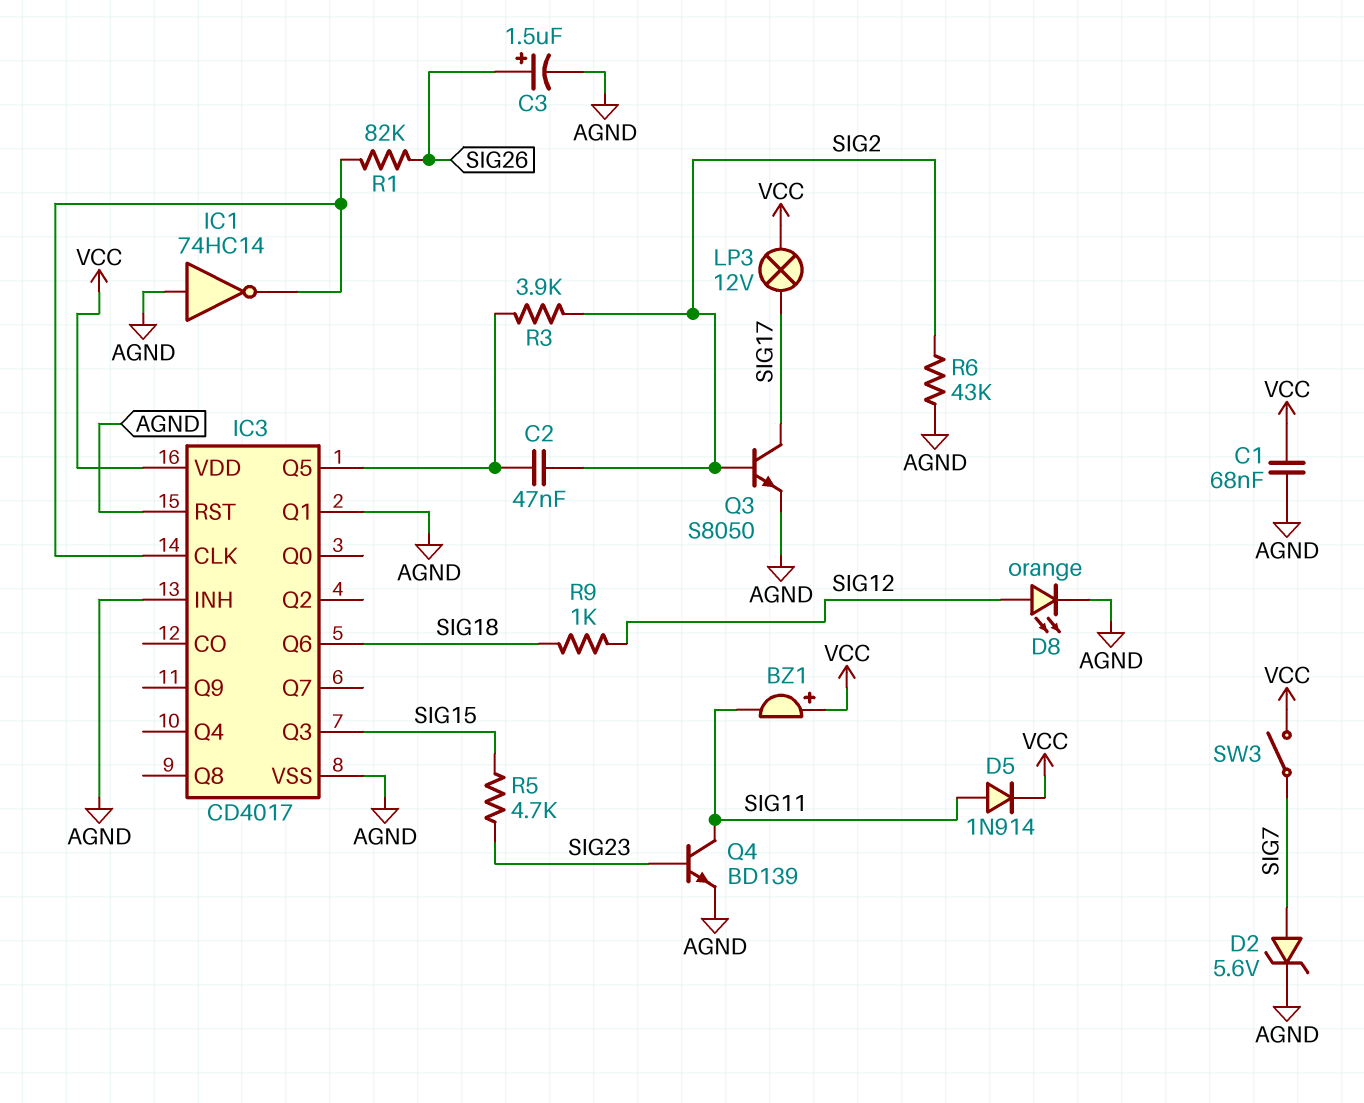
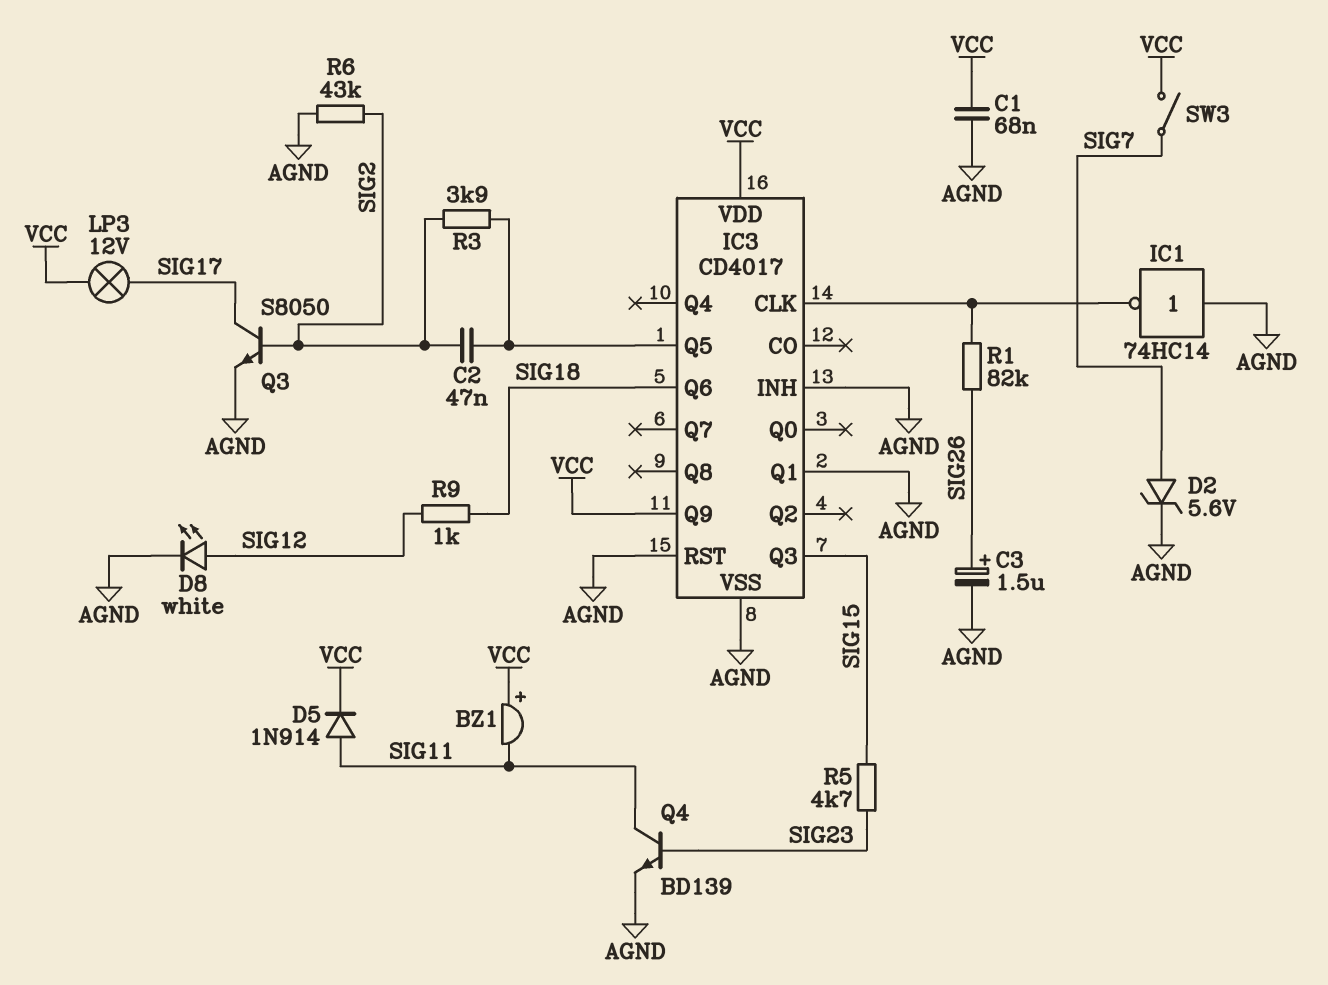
D8: LED orange (A SIG12, K AGND) -> LED white (A SIG12, K AGND)
IC3 pin Q9: none -> VCC

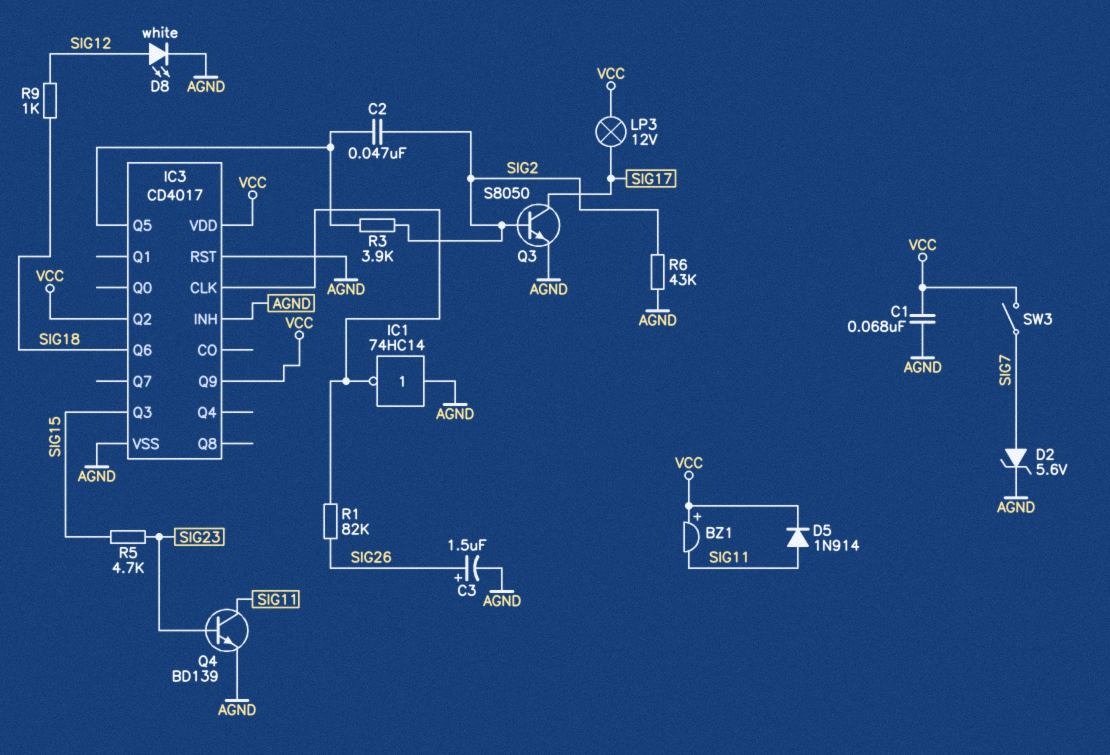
IC3 pin Q1: AGND -> none
IC3 pin Q2: none -> VCC

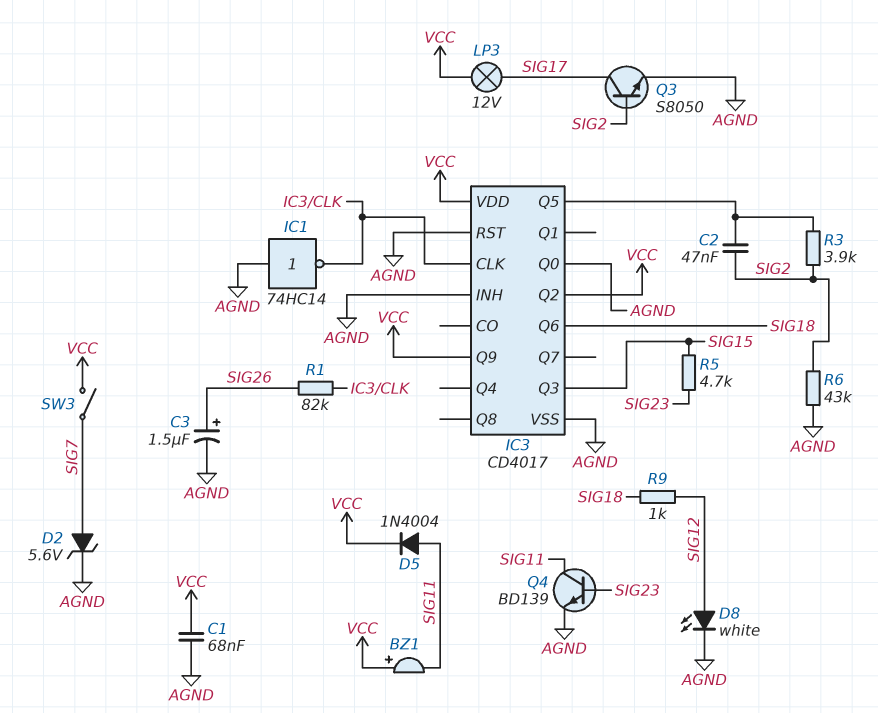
D5: diode 1N914 (A SIG11, K VCC) -> diode 1N4004 (A SIG11, K VCC)
IC3 pin Q0: none -> AGND

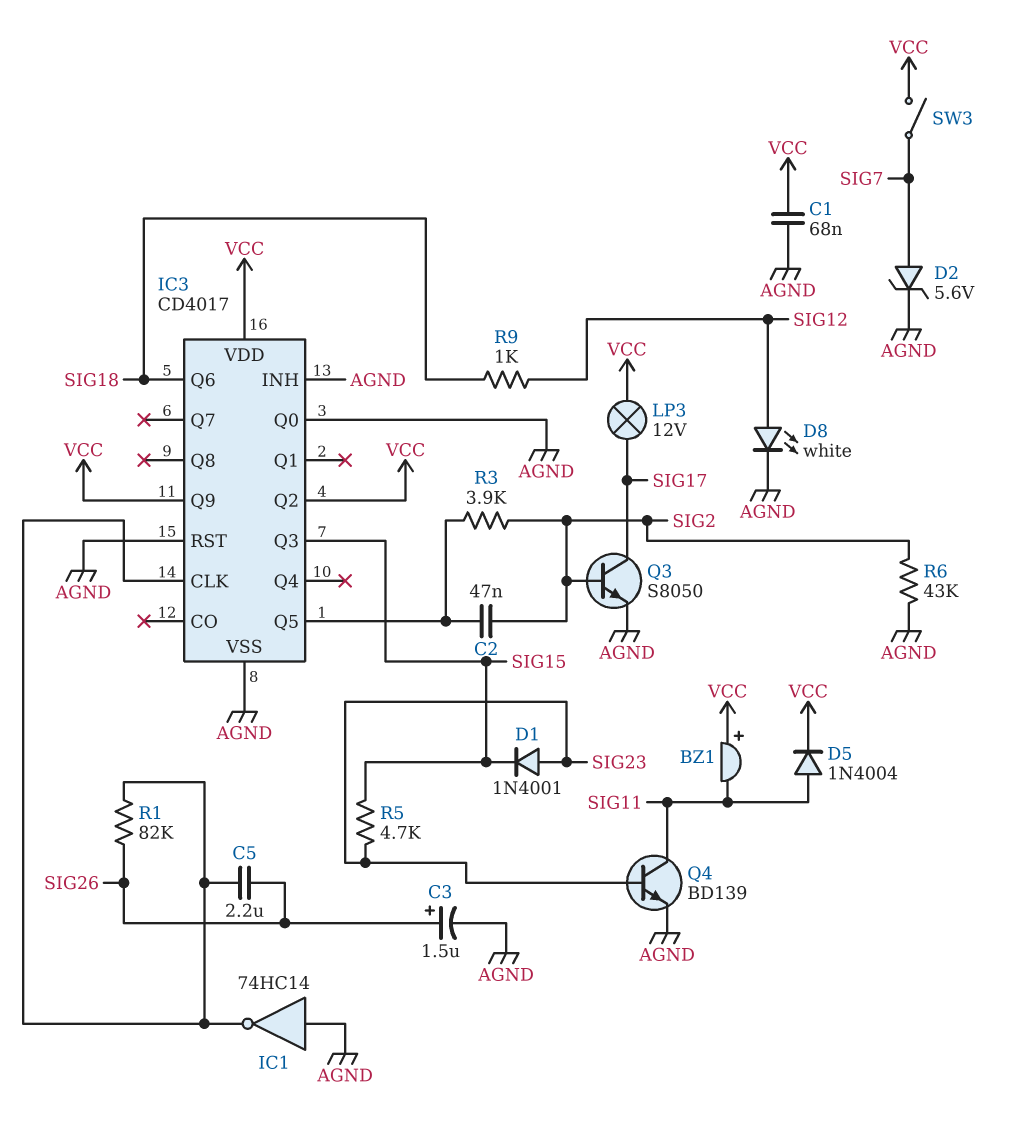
C5: none -> 2.2uF (IC3/CLK, SIG26)
D1: none -> diode 1N4001 (A SIG23, K SIG15)

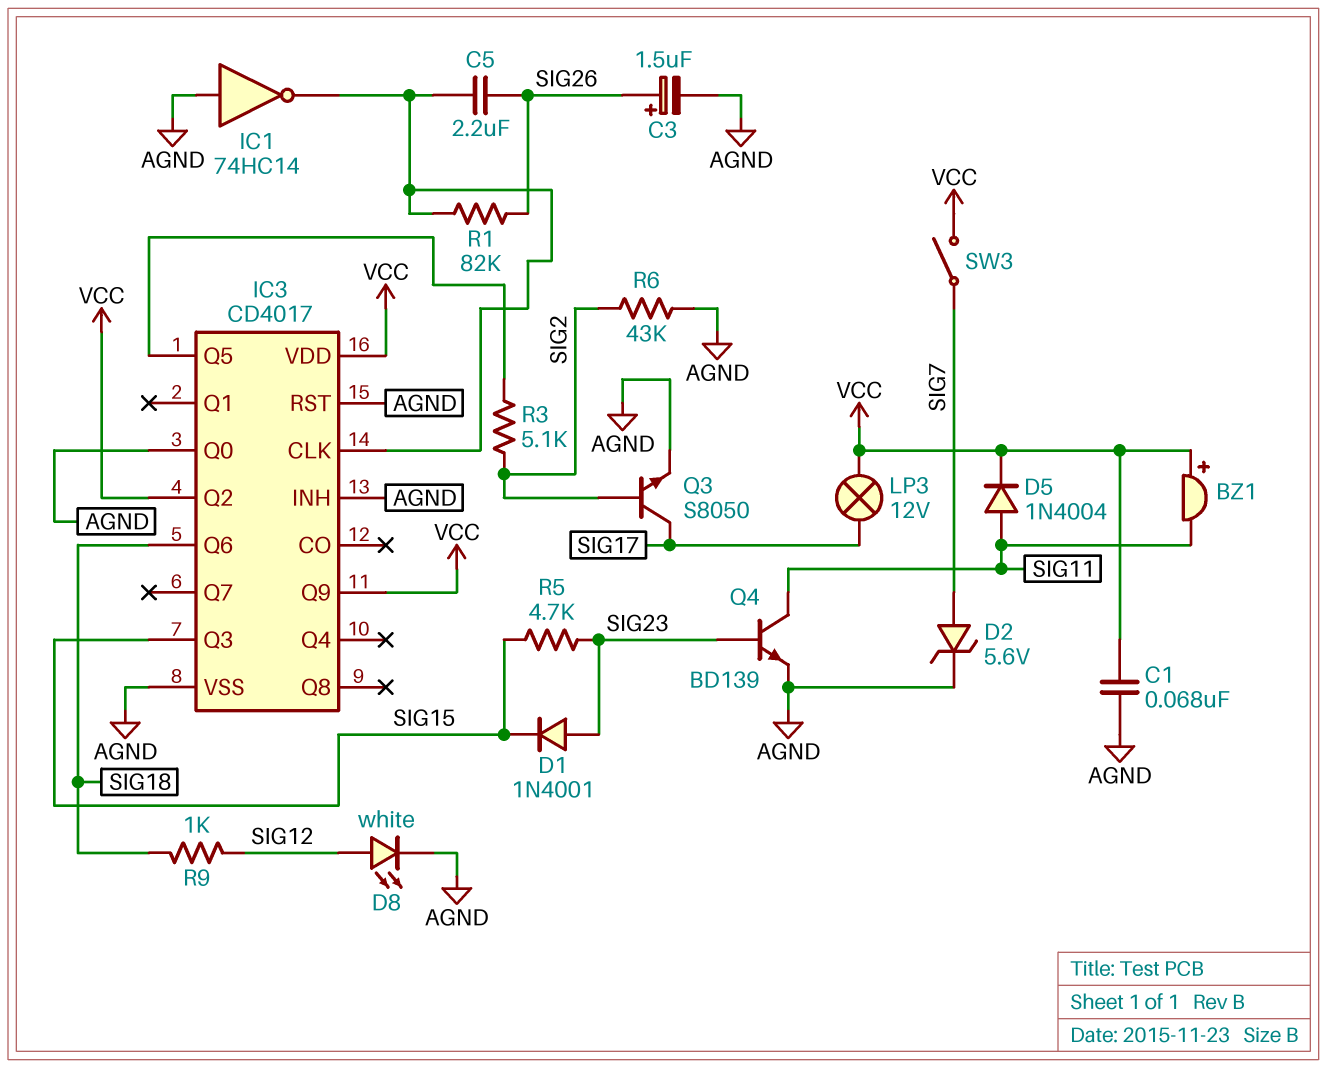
C2: 47nF (IC3/Q5, SIG2) -> none
R3: 3.9k (IC3/Q5, SIG2) -> 5.1k (IC3/Q5, SIG2)

